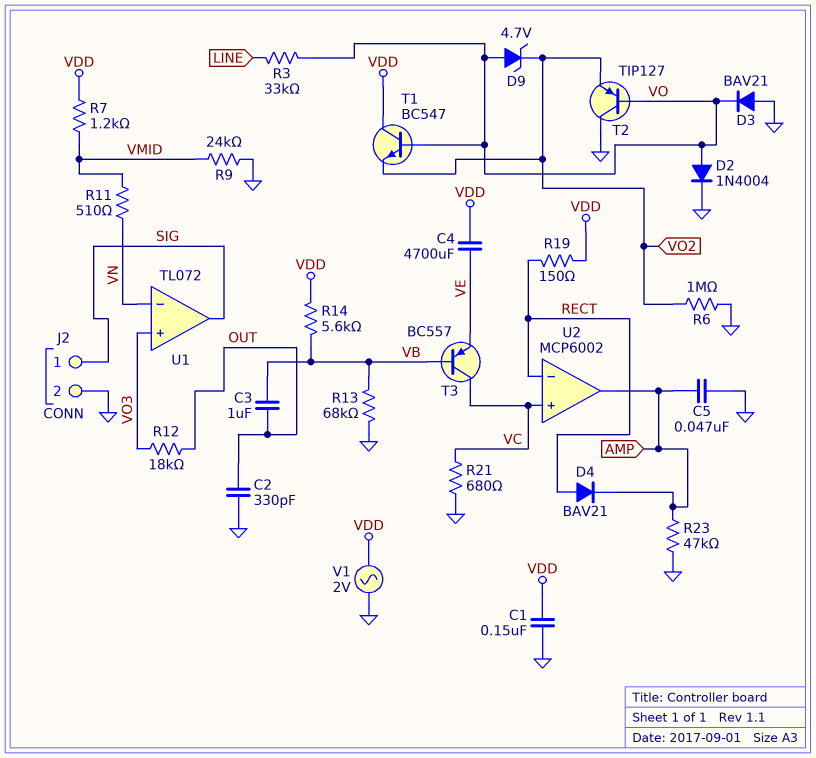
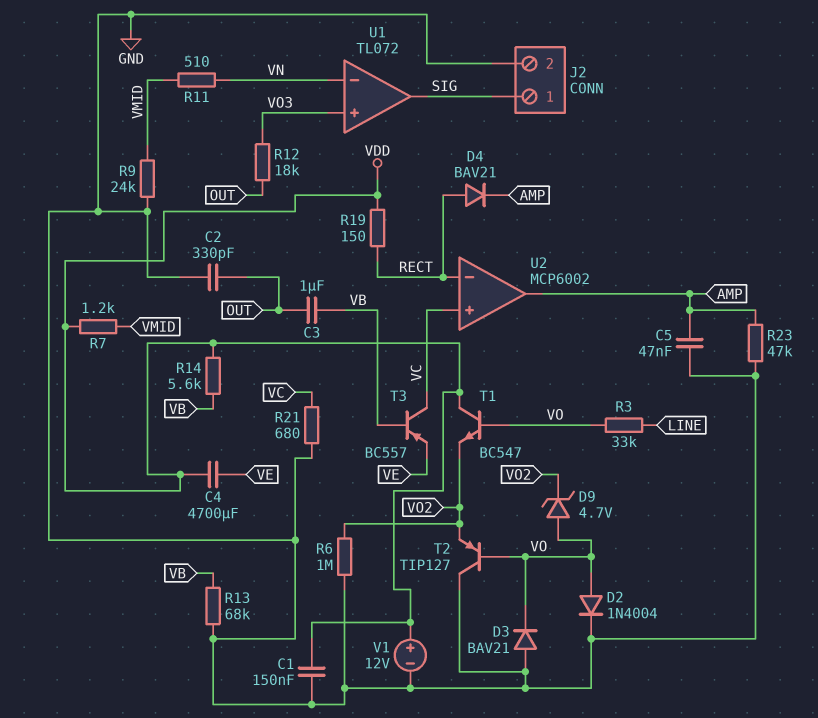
V1: AC 2V (GND, VDD) -> 12V (plus VDD, minus GND)

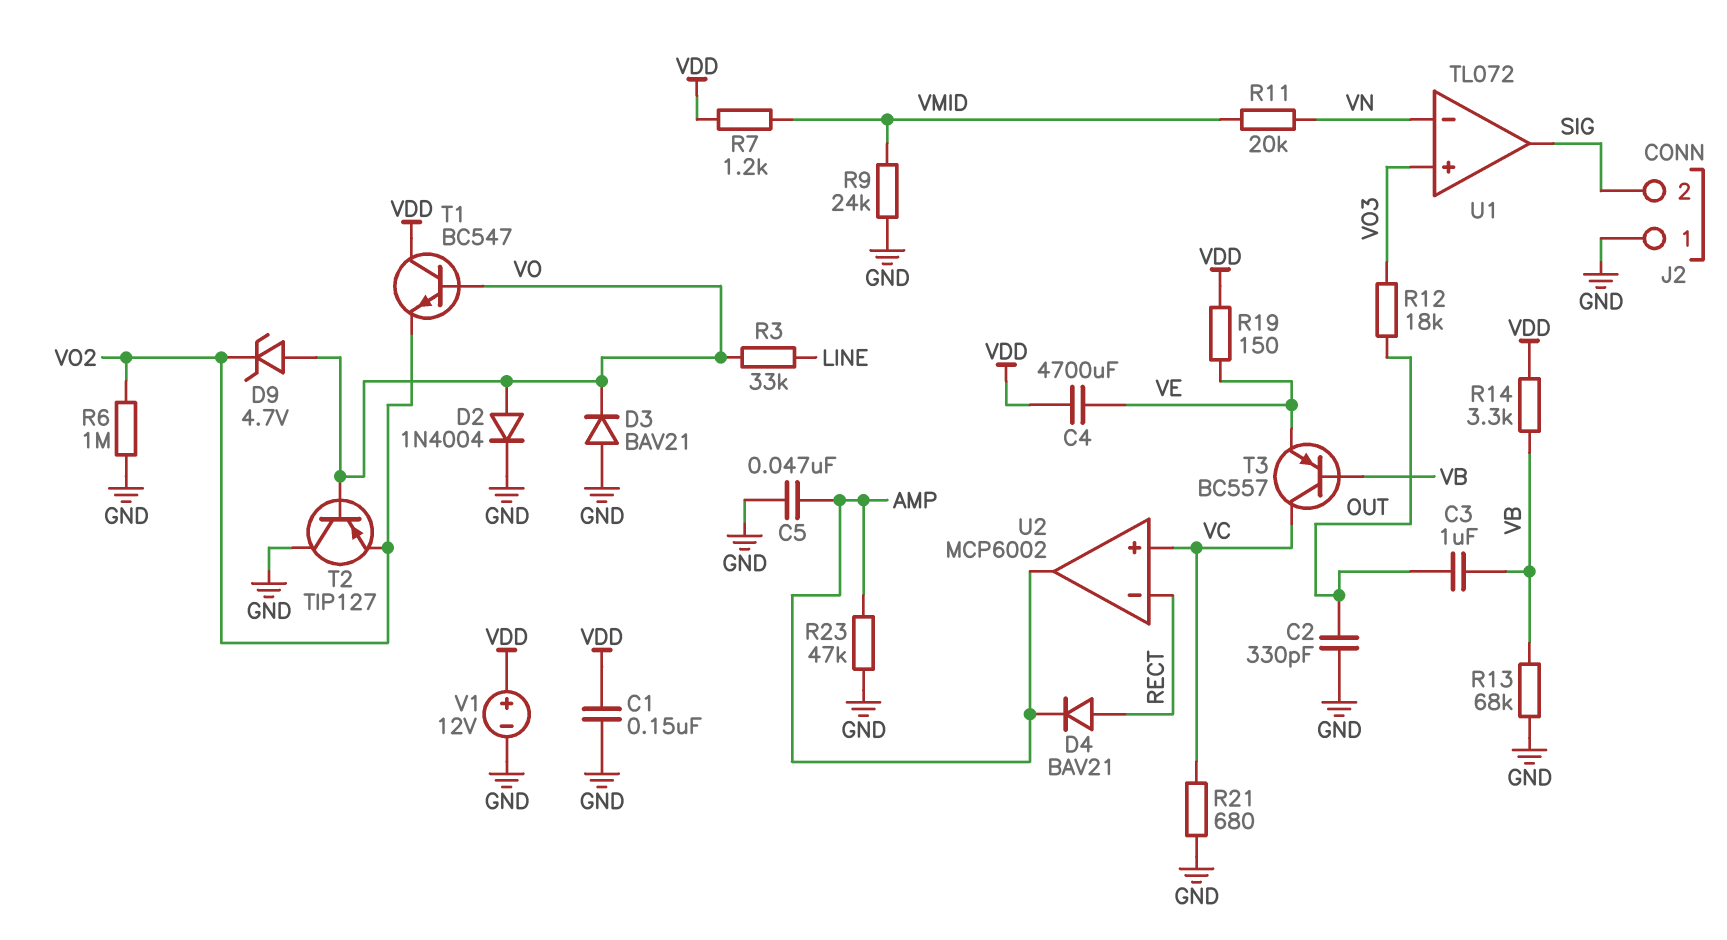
J2 pin 1: SIG -> GND
J2 pin 2: GND -> SIG
R11: 510 (VMID, VN) -> 20k (VMID, VN)
R14: 5.6k (VB, VDD) -> 3.3k (VB, VDD)
R19: 150 (RECT, VDD) -> 150 (VDD, VE)

